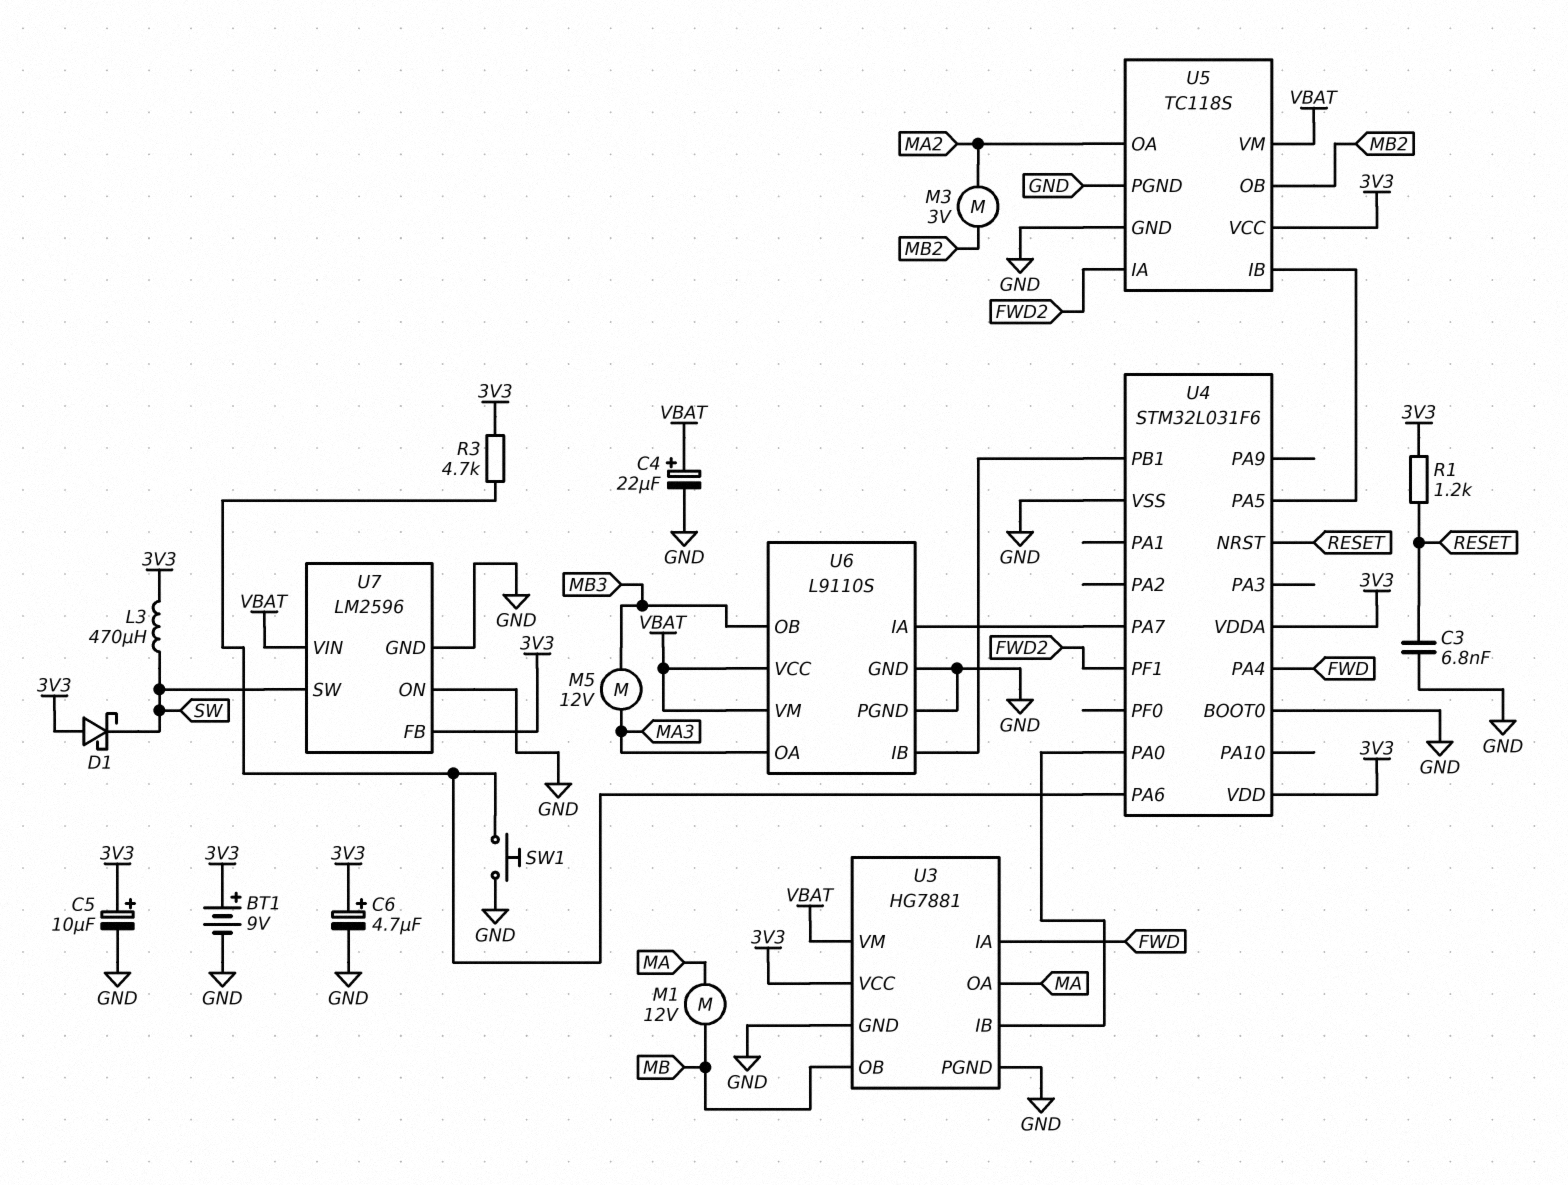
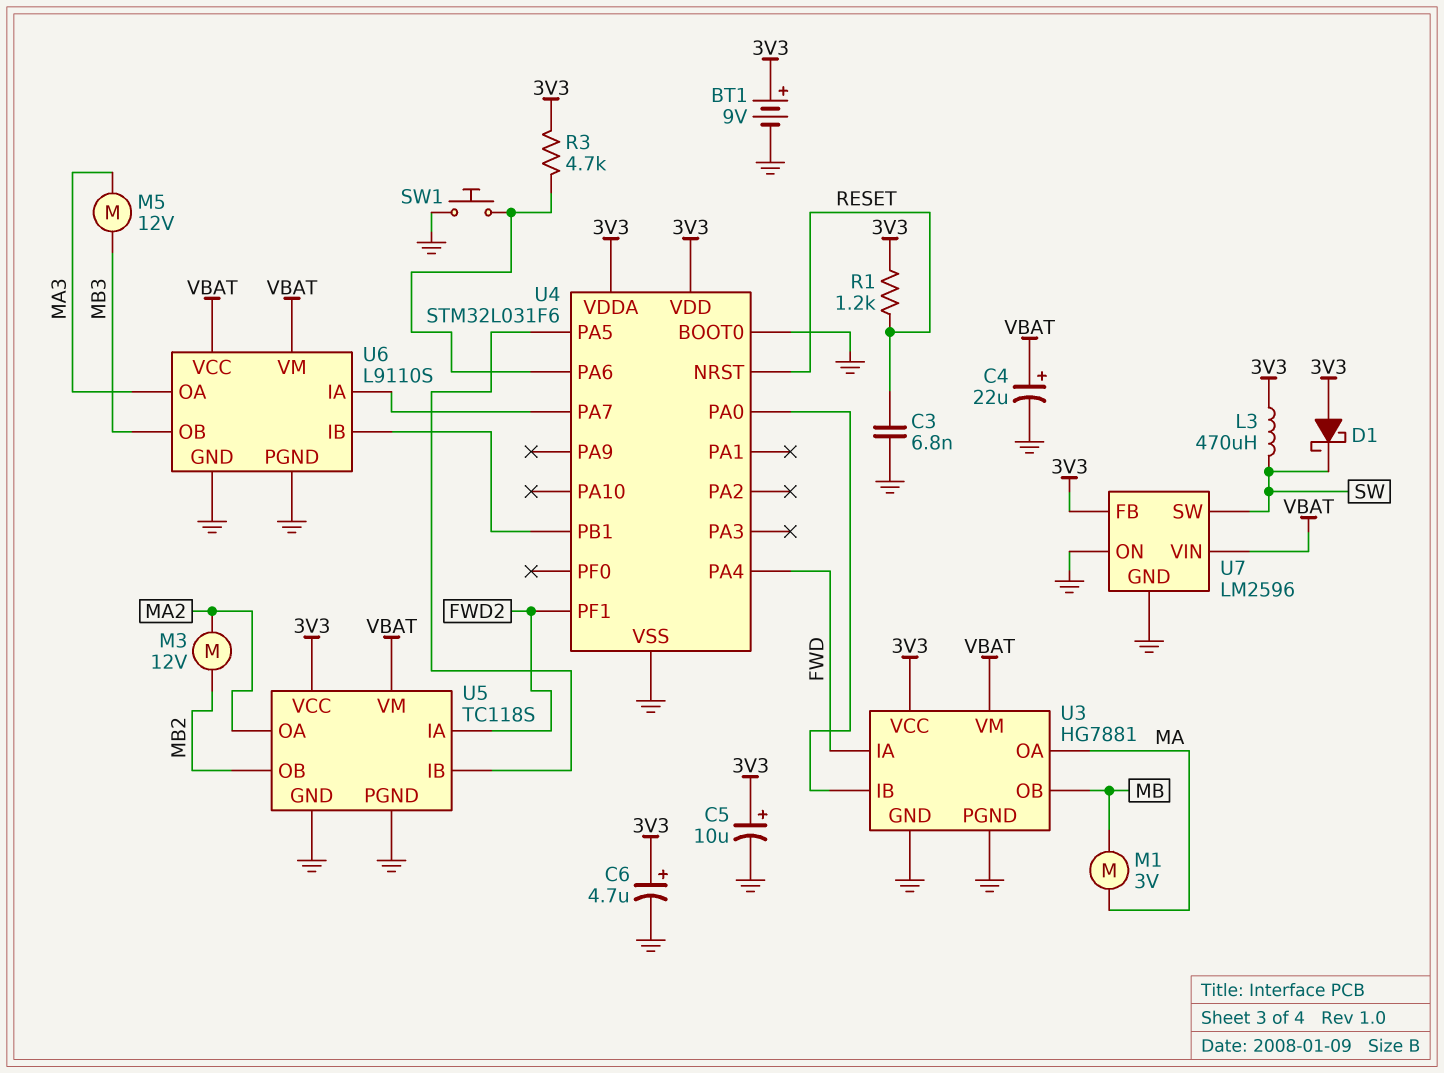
M1: motor 12V (MA, MB) -> motor 3V (MA, MB)
M3: motor 3V (MA2, MB2) -> motor 12V (MA2, MB2)

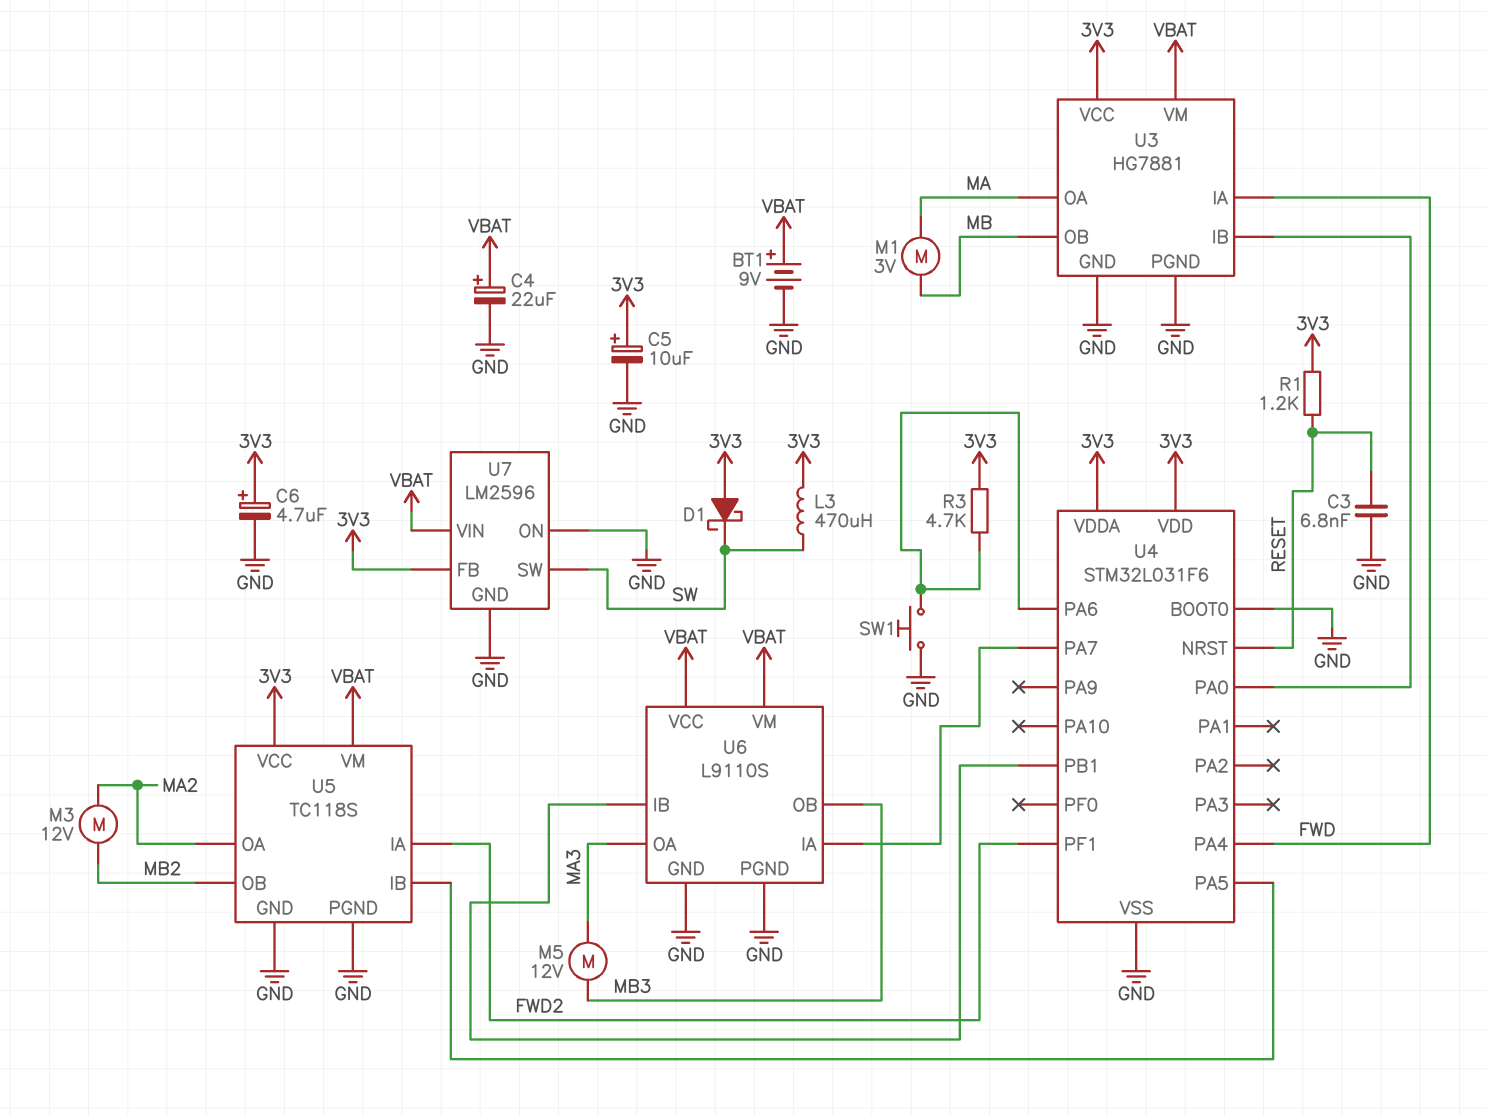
BT1: 9V (plus 3V3, minus GND) -> 9V (plus VBAT, minus GND)

